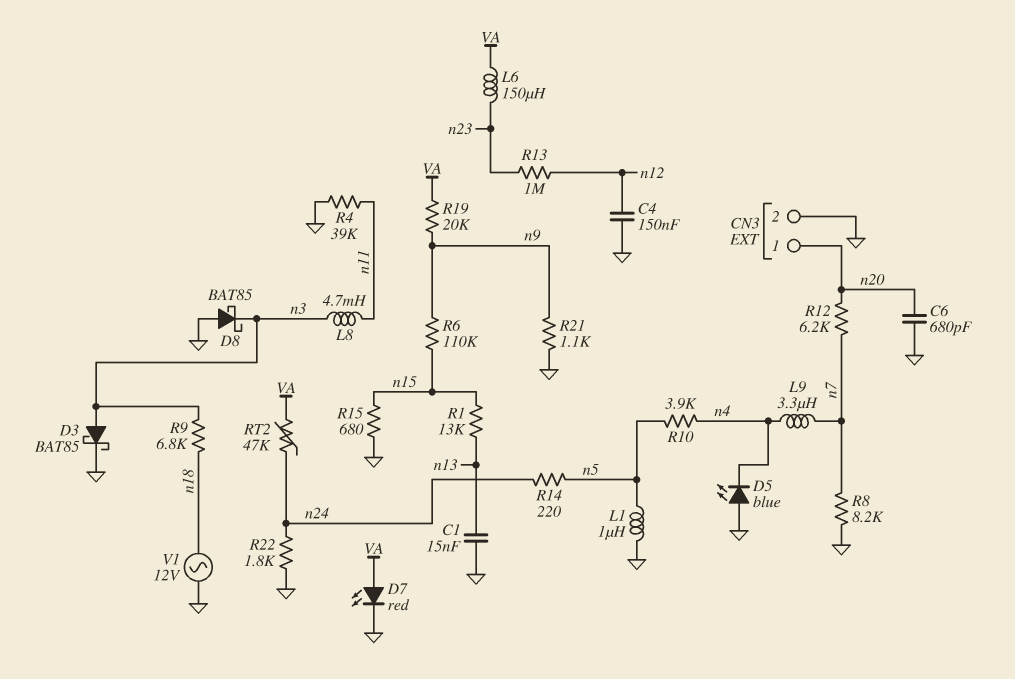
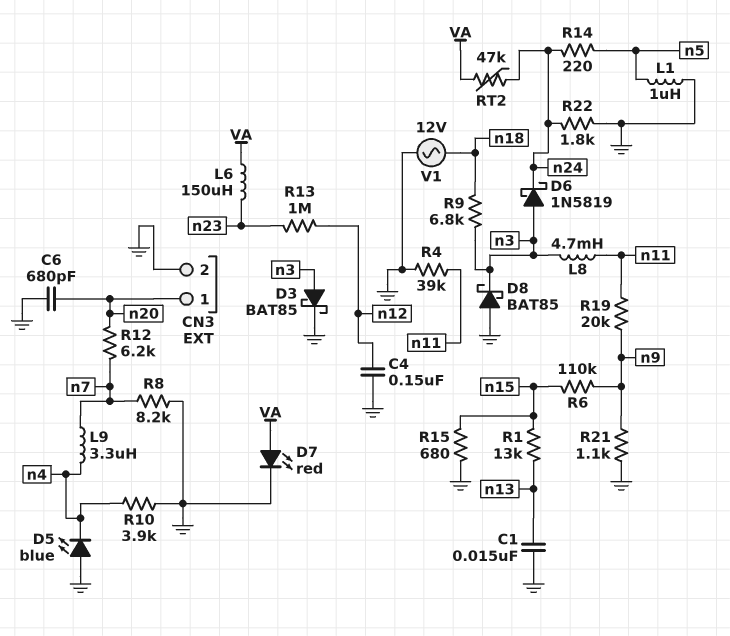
D6: none -> schottky 1N5819 (A n3, K n24)
R10: 3.9k (n4, n5) -> 3.9k (GND, n4)
R19: 20k (VA, n9) -> 20k (n9, n11)

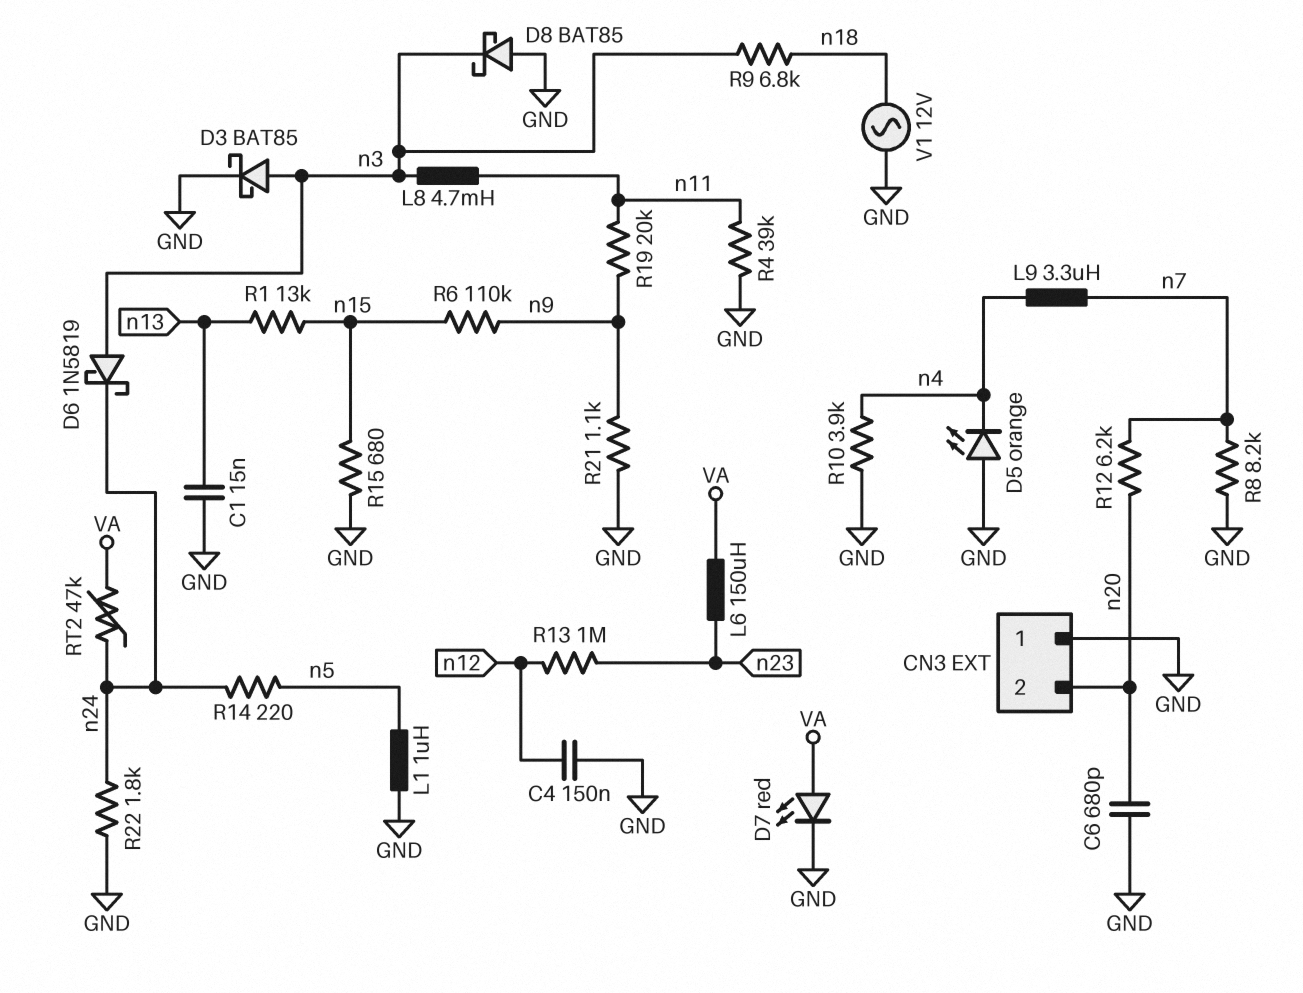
CN3 pin 1: n20 -> GND
CN3 pin 2: GND -> n20
D5: LED blue (A GND, K n4) -> LED orange (A GND, K n4)

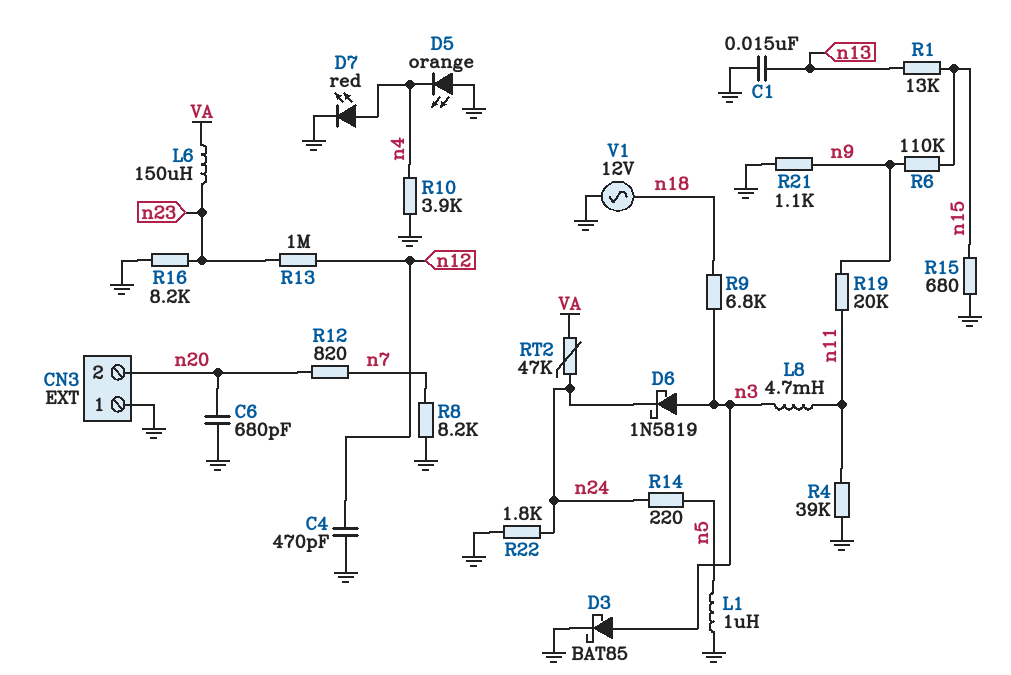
C4: 150nF (GND, n12) -> 470pF (GND, n12)
D7: LED red (A VA, K GND) -> LED red (A n4, K GND)
D8: schottky BAT85 (A GND, K n3) -> none
L9: 3.3uH (n4, n7) -> none
R12: 6.2k (n7, n20) -> 820 (n7, n20)
R16: none -> 8.2k (GND, n23)

